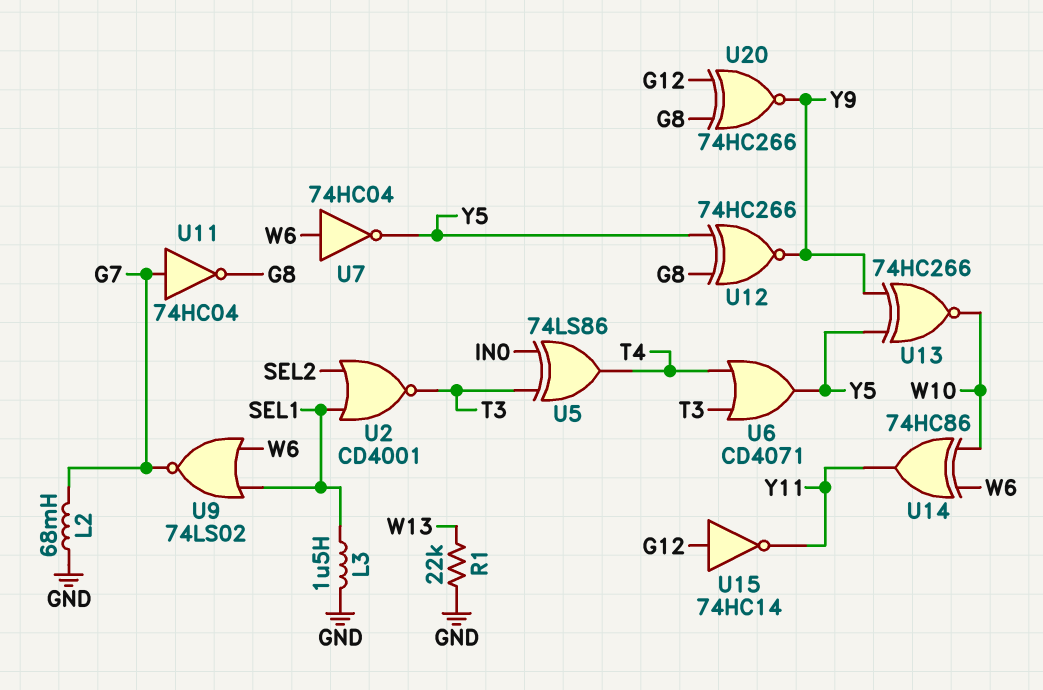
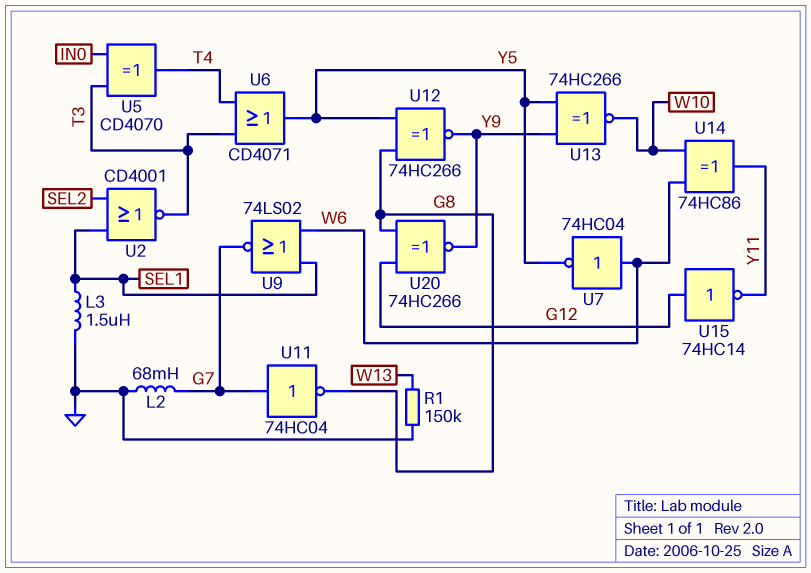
R1: 22k (GND, W13) -> 150k (GND, W13)
U5: XOR 74LS86 (in IN0, in T3, out T4) -> XOR CD4070 (in IN0, in T3, out T4)

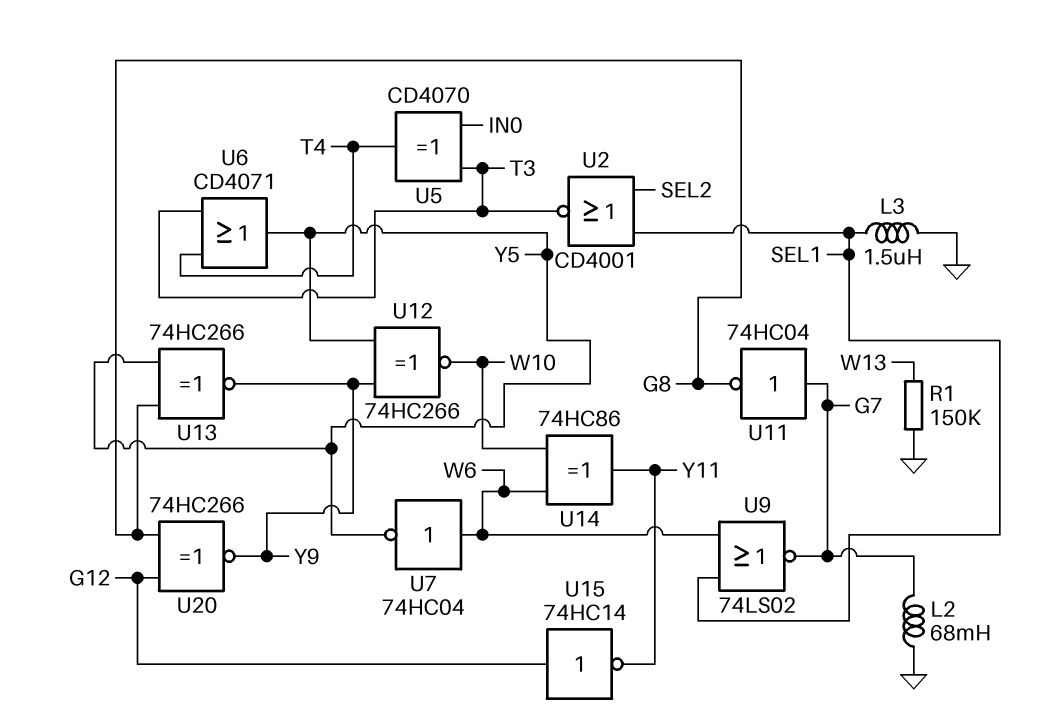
U12: XNOR 74HC266 (in G8, in Y5, out Y9) -> XNOR 74HC266 (in Y5, in Y9, out W10)
U13: XNOR 74HC266 (in Y5, in Y9, out W10) -> XNOR 74HC266 (in G8, in Y5, out Y9)

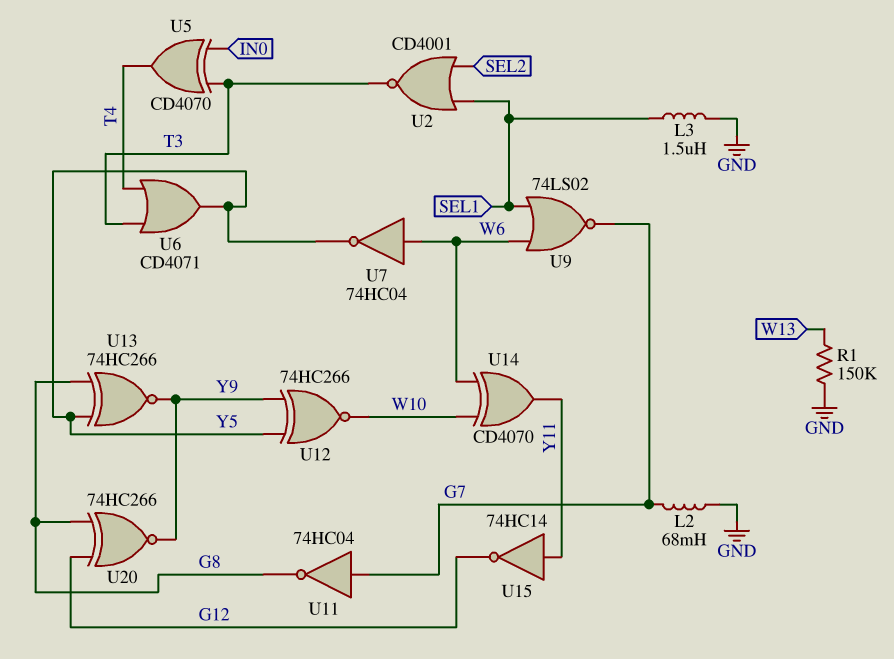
U14: XOR 74HC86 (in W6, in W10, out Y11) -> XOR CD4070 (in W6, in W10, out Y11)
U15: NOT 74HC14 (in G12, out Y11) -> NOT 74HC14 (in Y11, out G12)

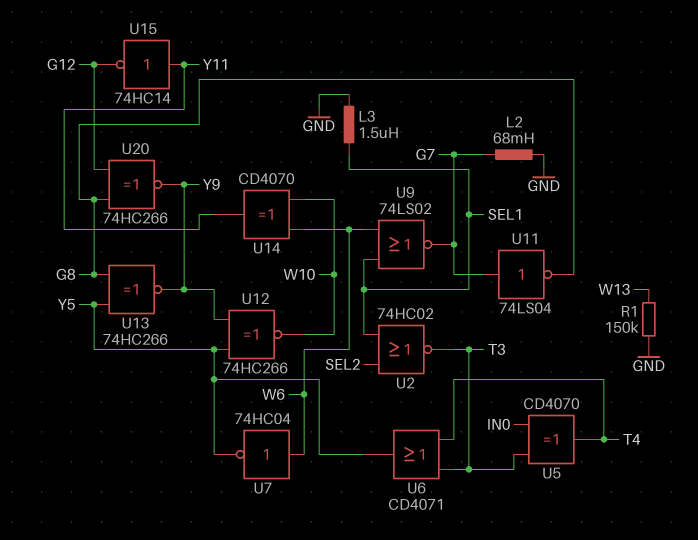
U2: NOR CD4001 (in SEL1, in SEL2, out T3) -> NOR 74HC02 (in SEL1, in SEL2, out T3)
U11: NOT 74HC04 (in G7, out G8) -> NOT 74LS04 (in G7, out G8)

